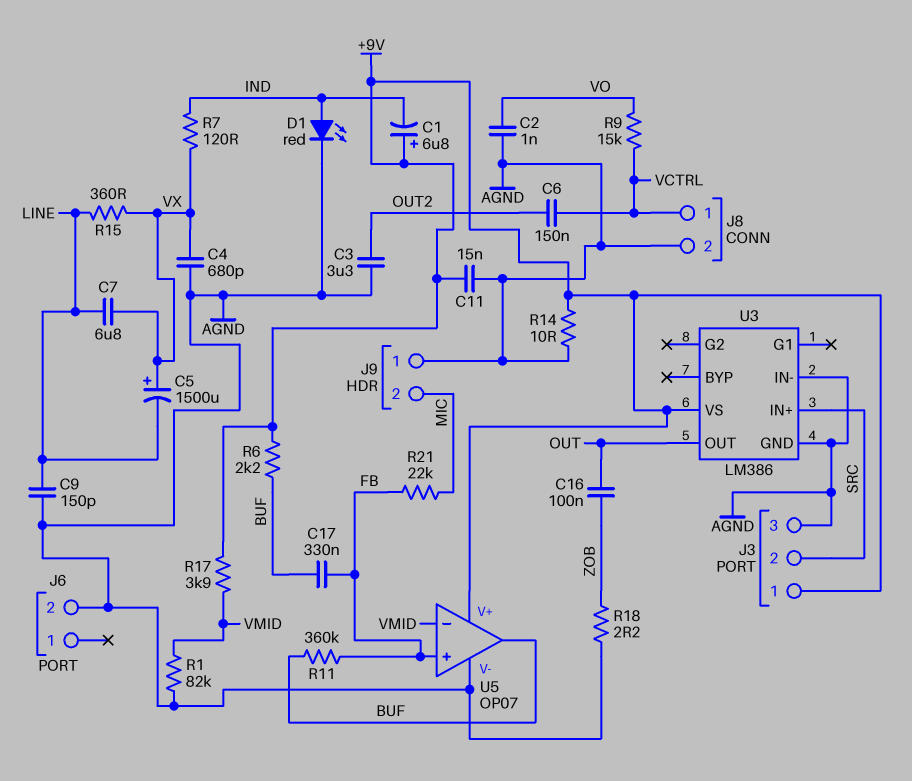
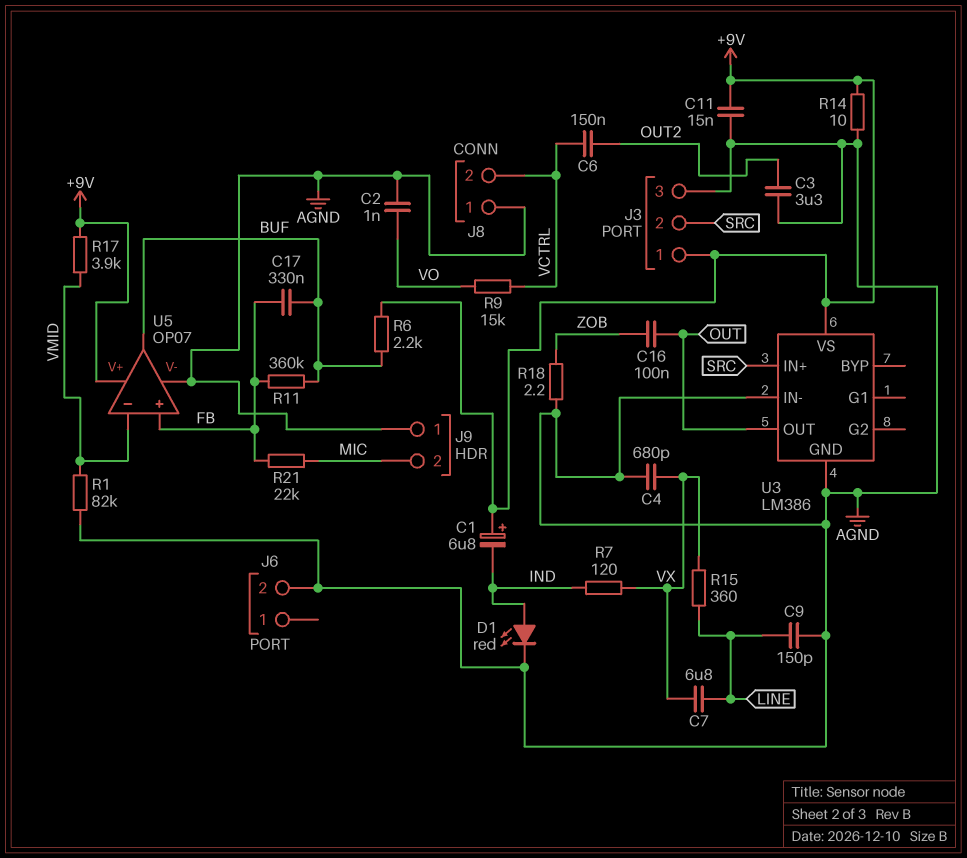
C5: 1500uF (plus VX, minus LINE) -> none
J8 pin 1: VCTRL -> AGND
J8 pin 2: AGND -> VCTRL

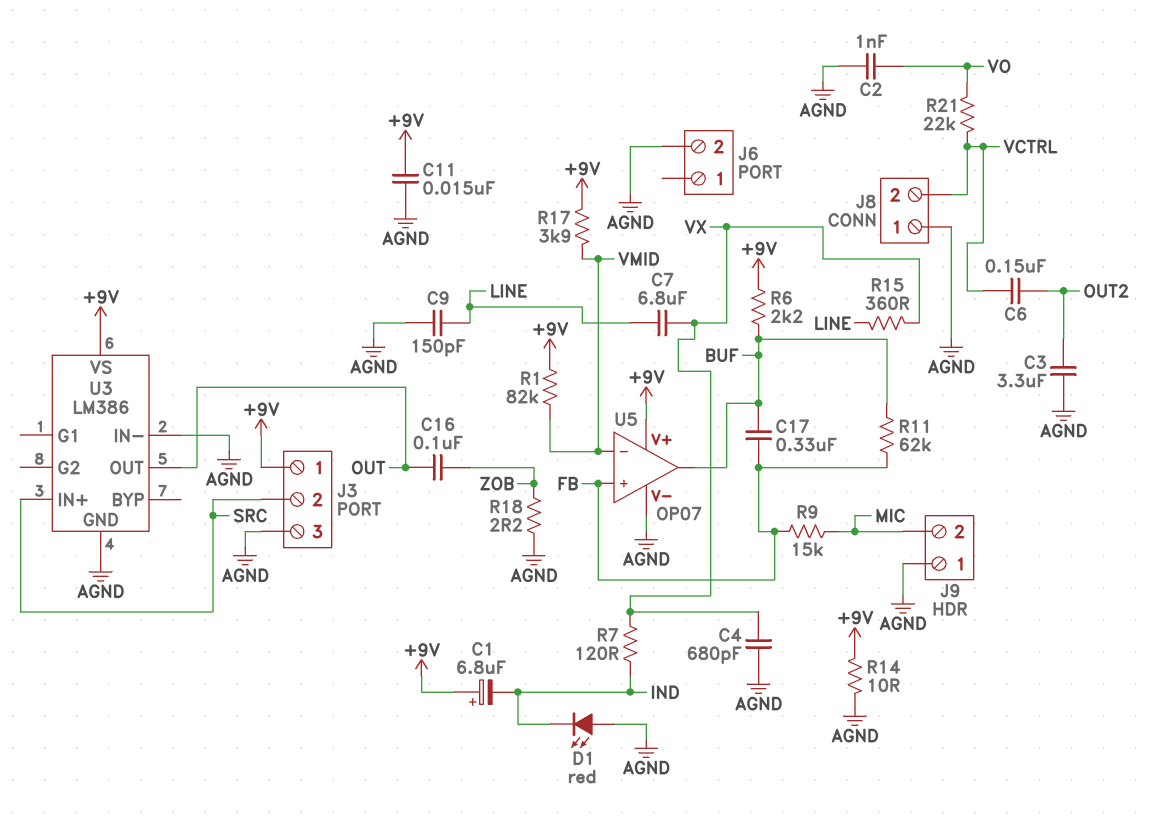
D1: LED red (A IND, K AGND) -> LED red (A AGND, K IND)
R1: 82k (AGND, VMID) -> 82k (+9V, VMID)
R9: 15k (VCTRL, VO) -> 15k (FB, MIC)
R11: 360k (BUF, FB) -> 62k (BUF, FB)
R21: 22k (FB, MIC) -> 22k (VCTRL, VO)

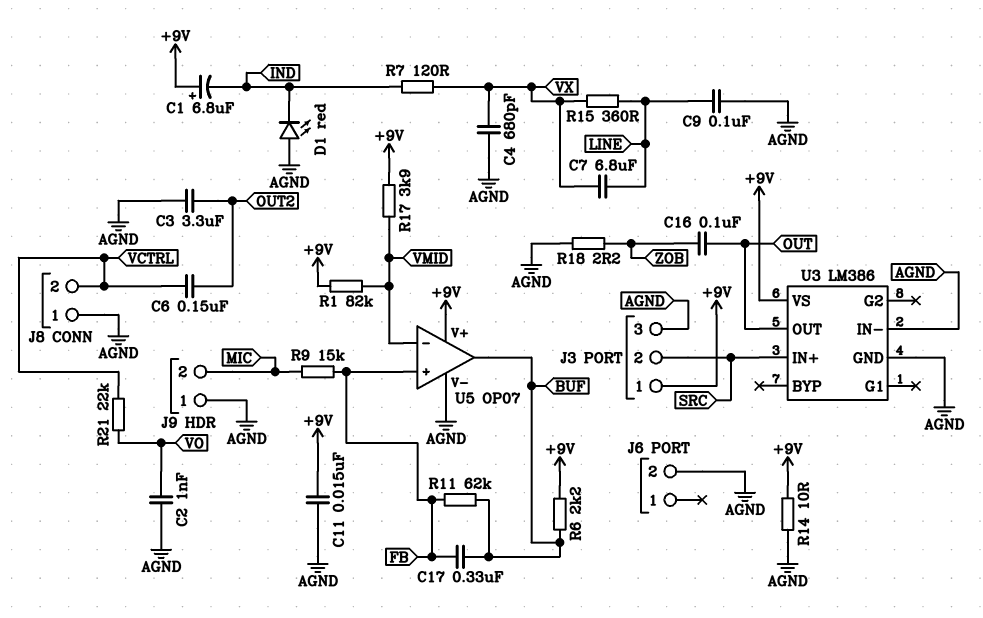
C9: 150pF (AGND, LINE) -> 100nF (AGND, LINE)

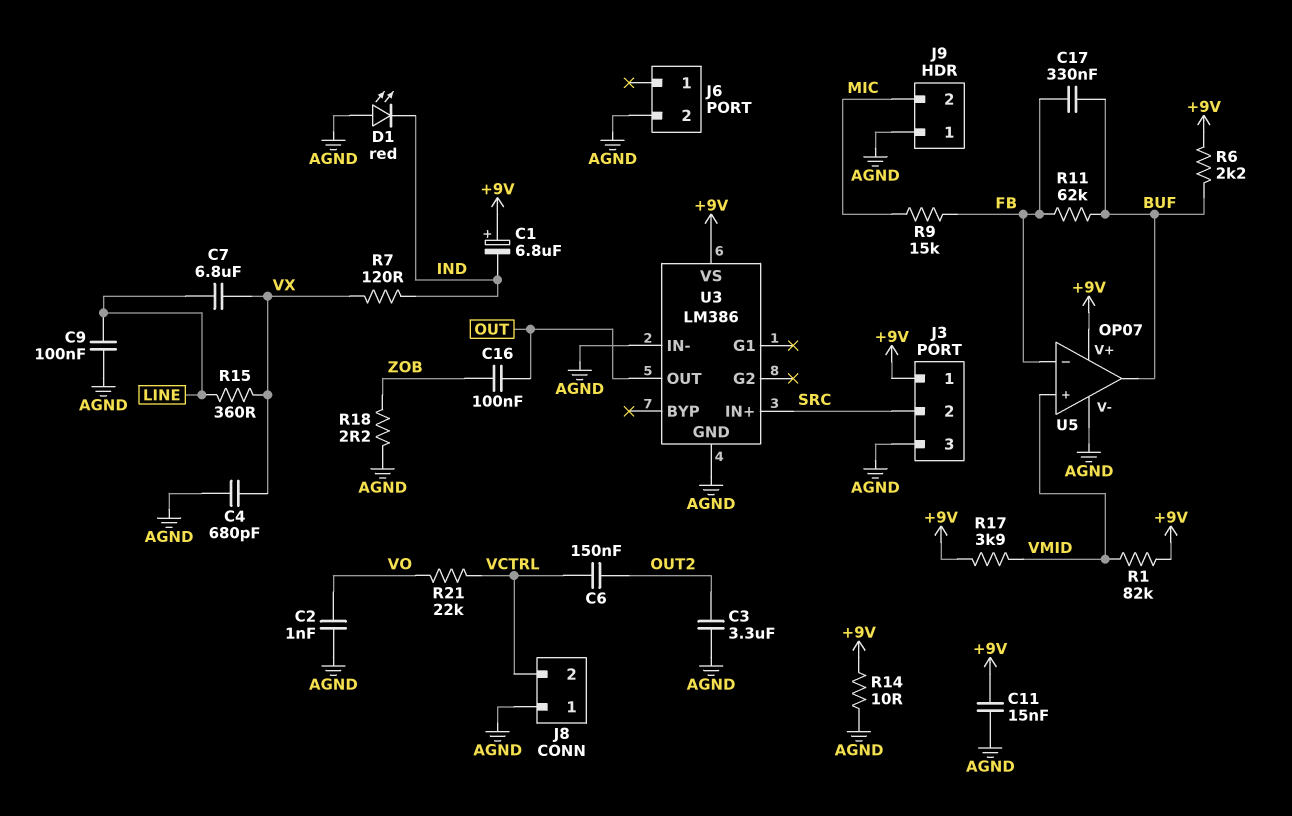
U5 pin in+: FB -> VMID
U5 pin in-: VMID -> FB

